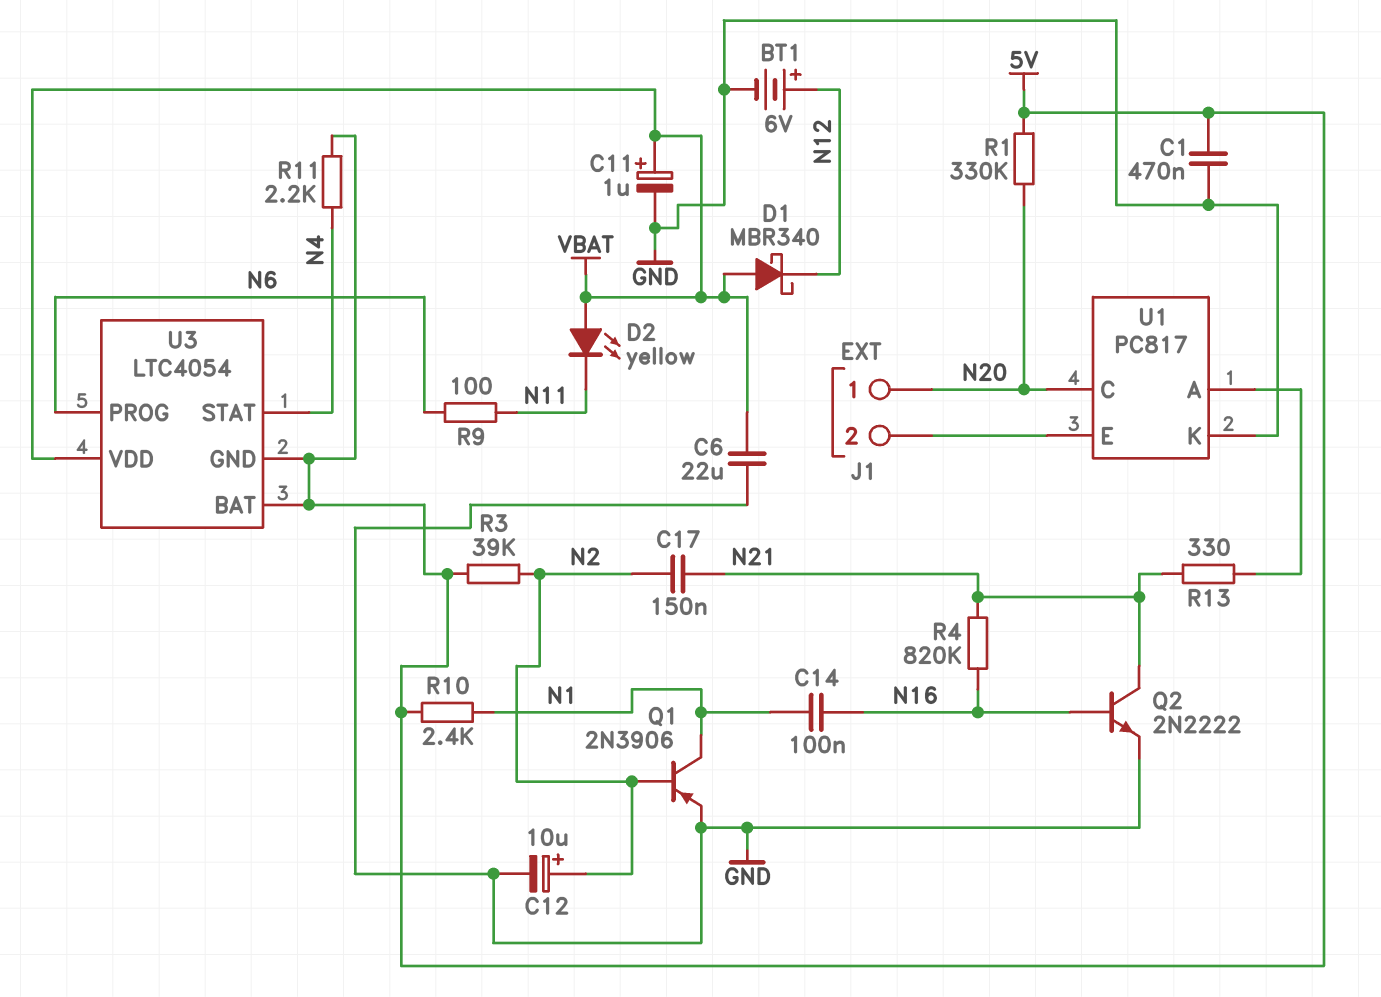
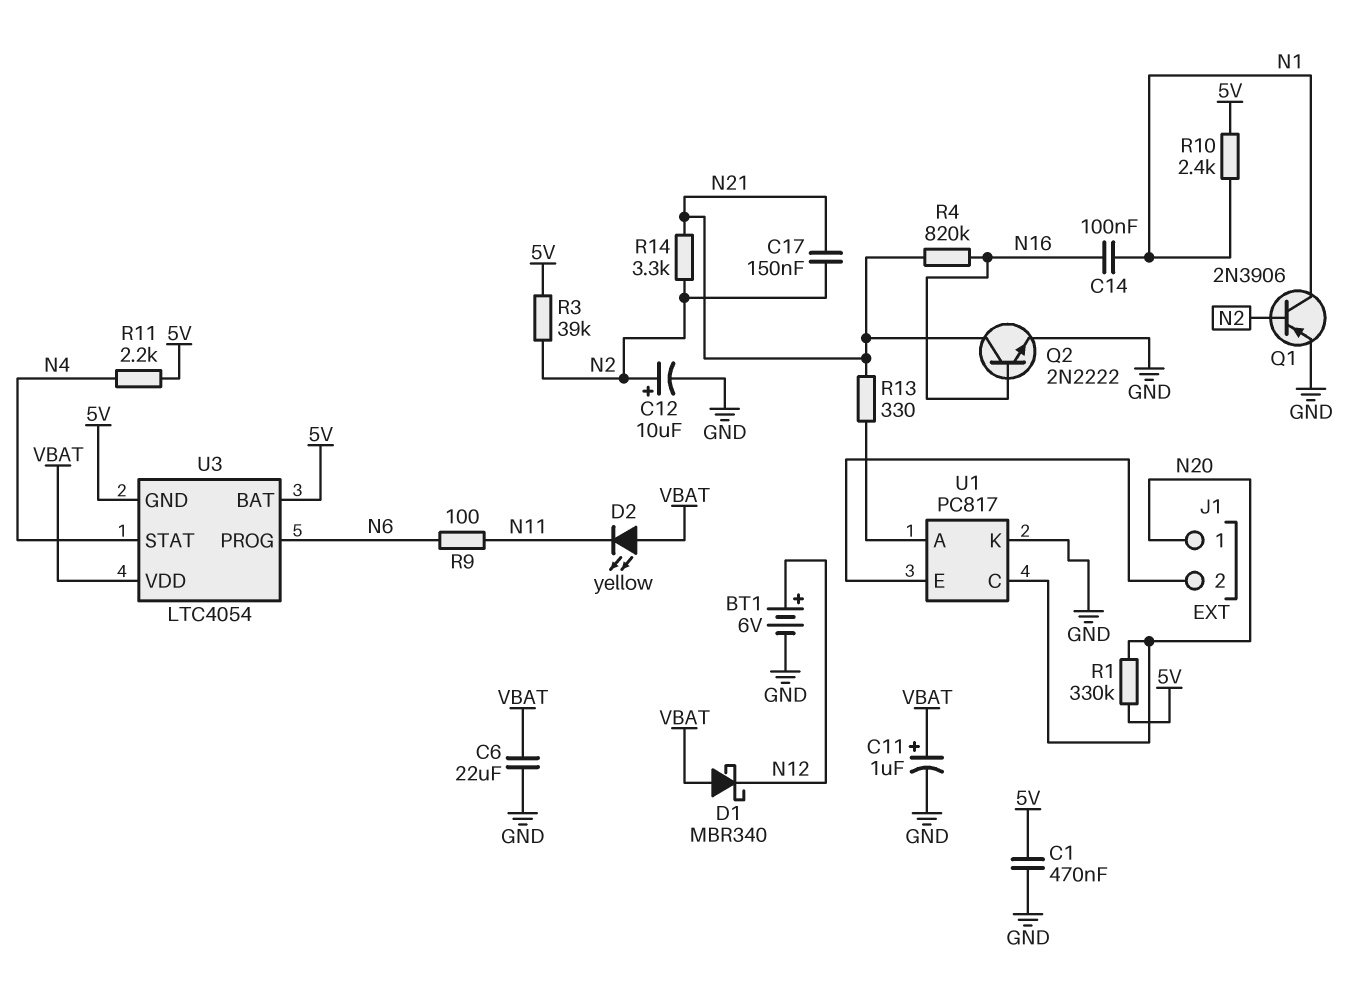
R14: none -> 3.3k (N2, N21)

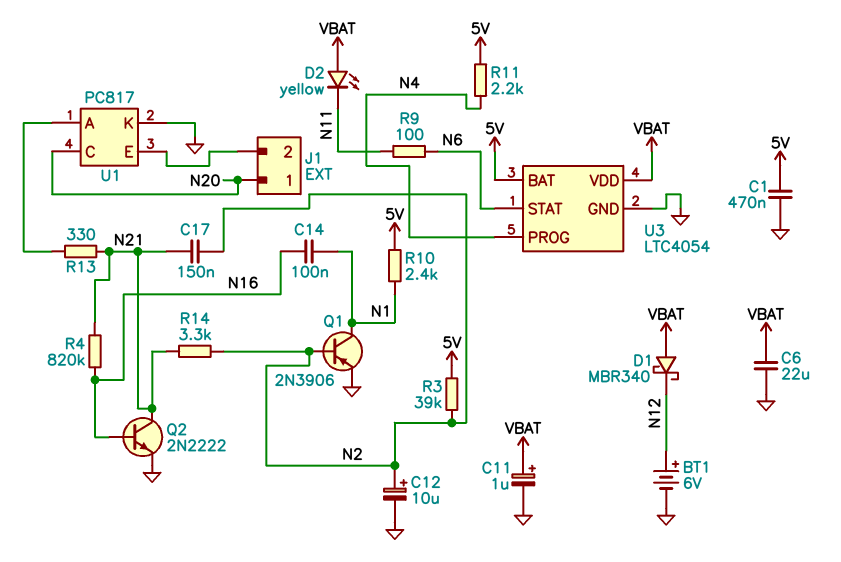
R1: 330k (5V, N20) -> none
U3 pin GND: 5V -> GND
U3 pin PROG: N6 -> N4
U3 pin STAT: N4 -> N6

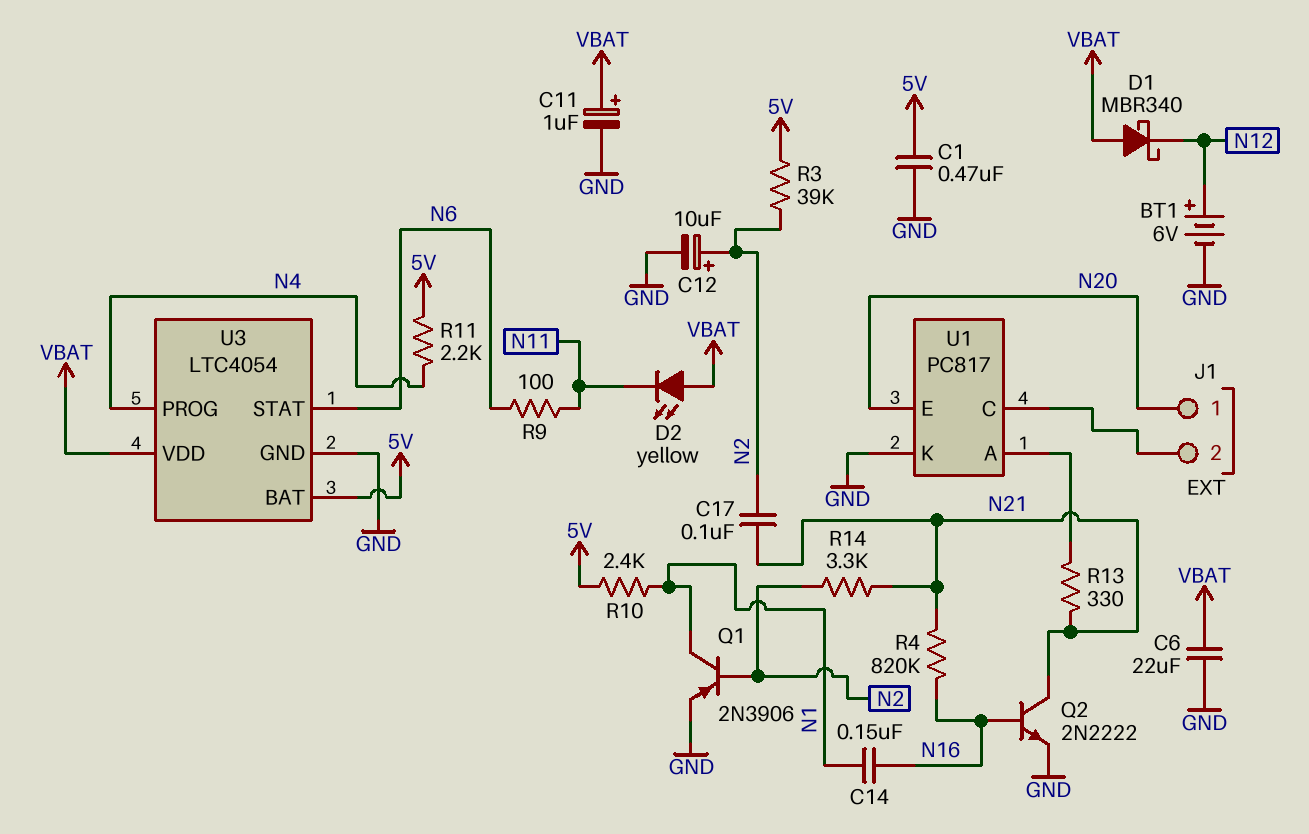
C14: 100nF (N1, N16) -> 150nF (N1, N16)
C17: 150nF (N2, N21) -> 100nF (N2, N21)
U1 pin C: N20 -> J1/2
U1 pin E: J1/2 -> N20

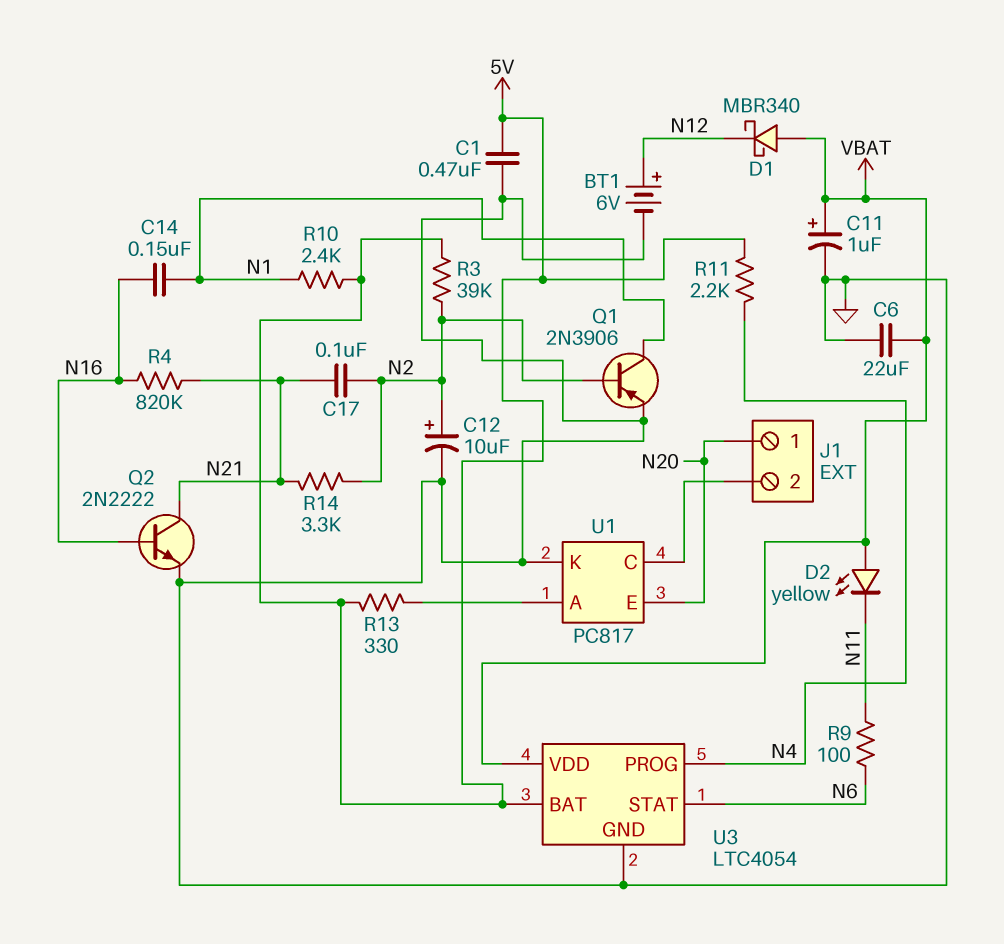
R13: 330 (N21, U1/A) -> 330 (5V, U1/A)

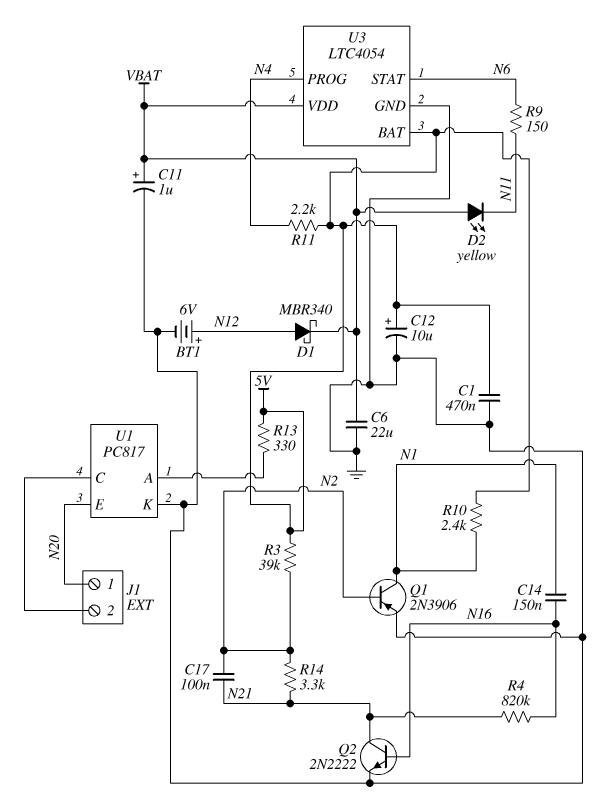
C12: 10uF (plus N2, minus GND) -> 10uF (plus 5V, minus GND)
D1: schottky MBR340 (A VBAT, K N12) -> schottky MBR340 (A N12, K VBAT)
R9: 100 (N6, N11) -> 150 (N6, N11)

